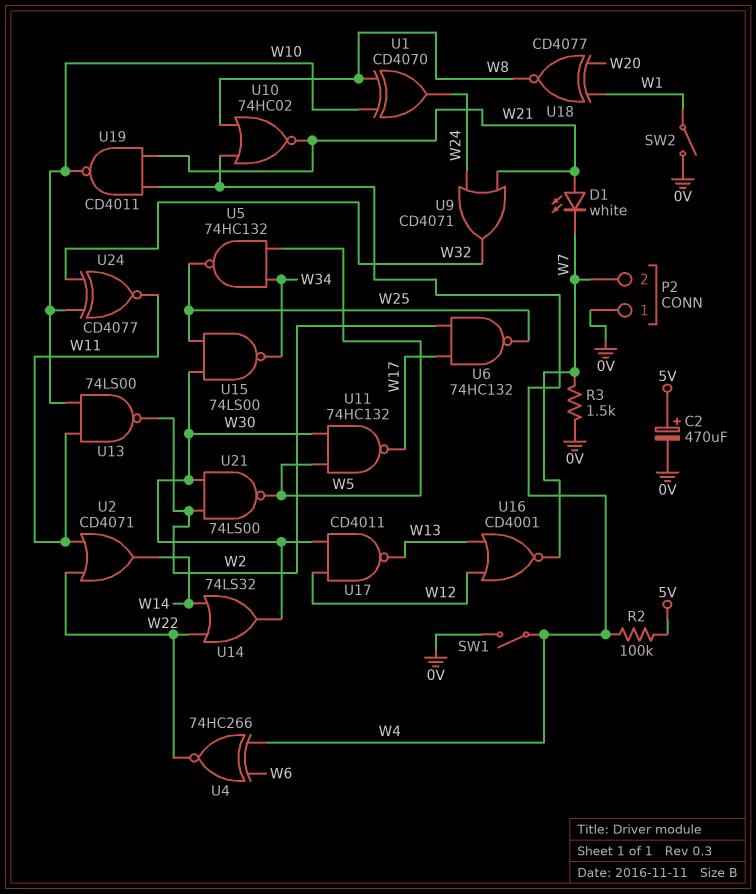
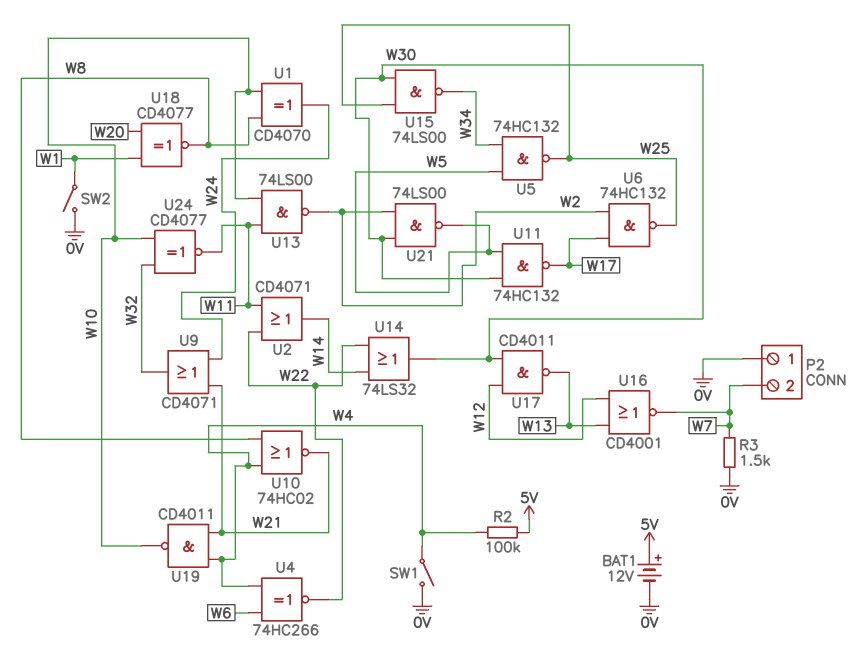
BAT1: none -> 12V (plus 5V, minus 0V)
C2: 470uF (plus 5V, minus 0V) -> none
D1: LED white (A W21, K W7) -> none

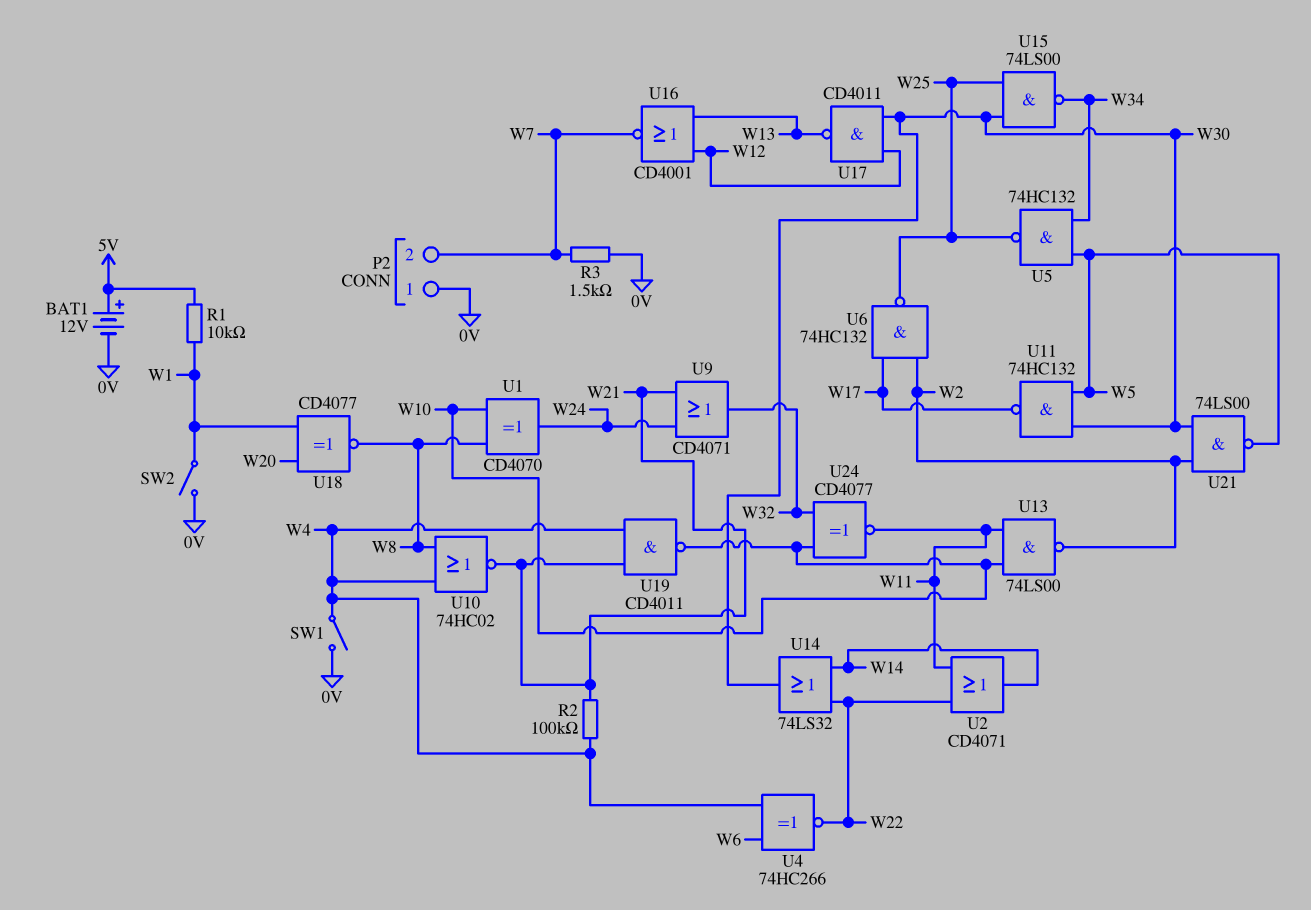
R1: none -> 10k (5V, W1)
R2: 100k (5V, W4) -> 100k (W4, W21)

